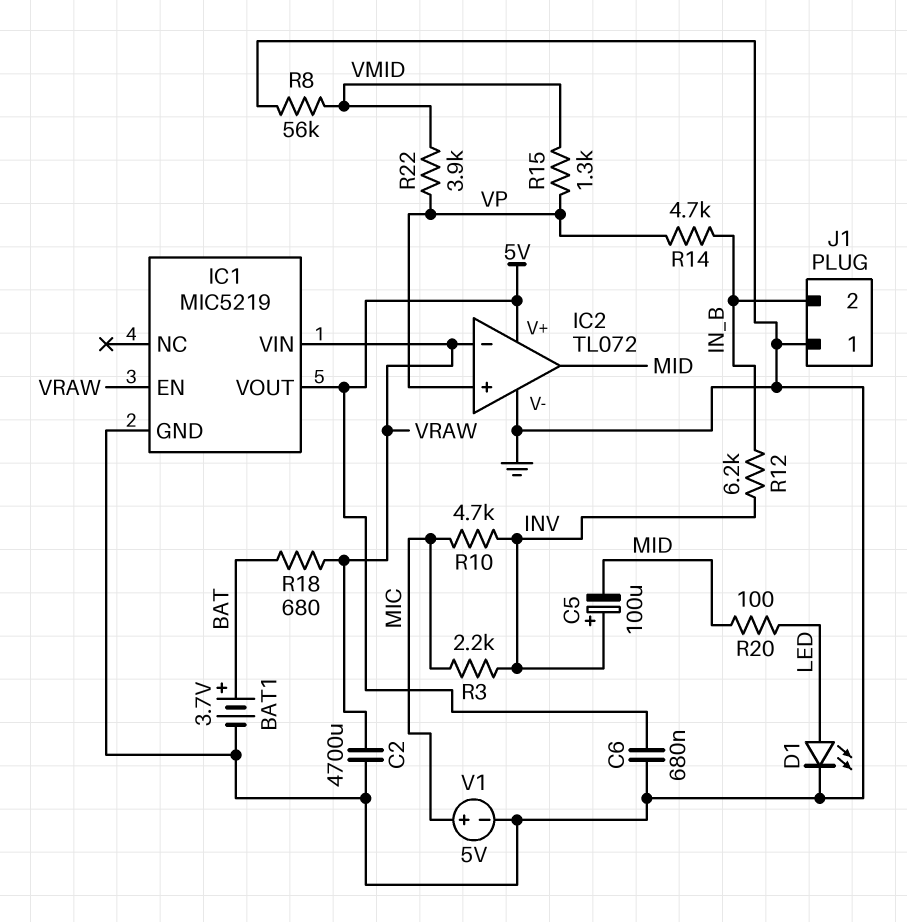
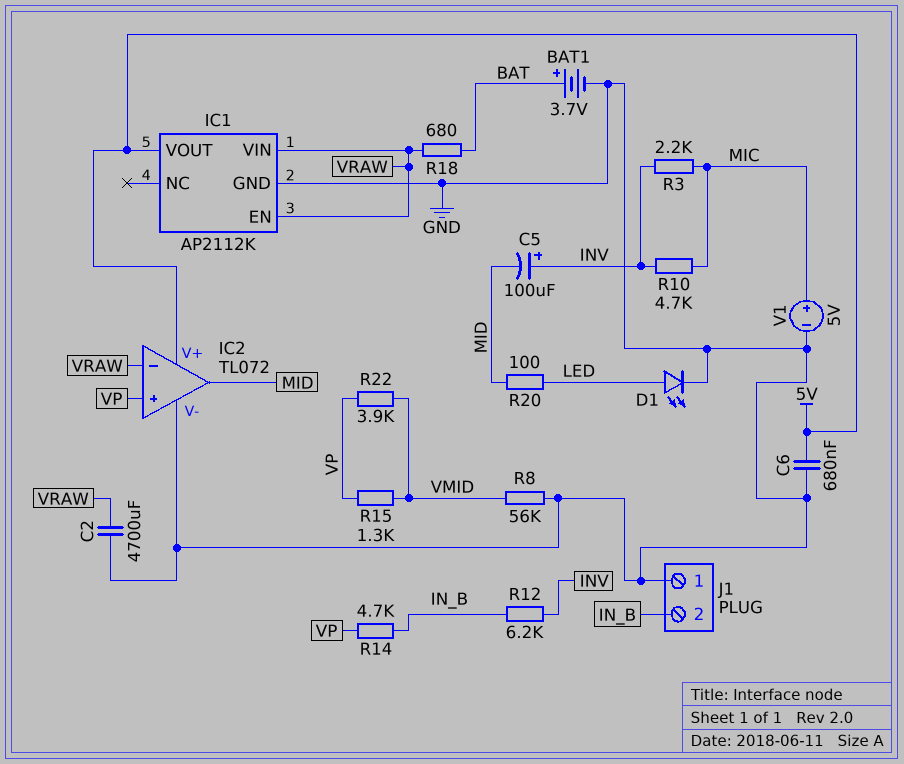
IC1: MIC5219 -> AP2112K

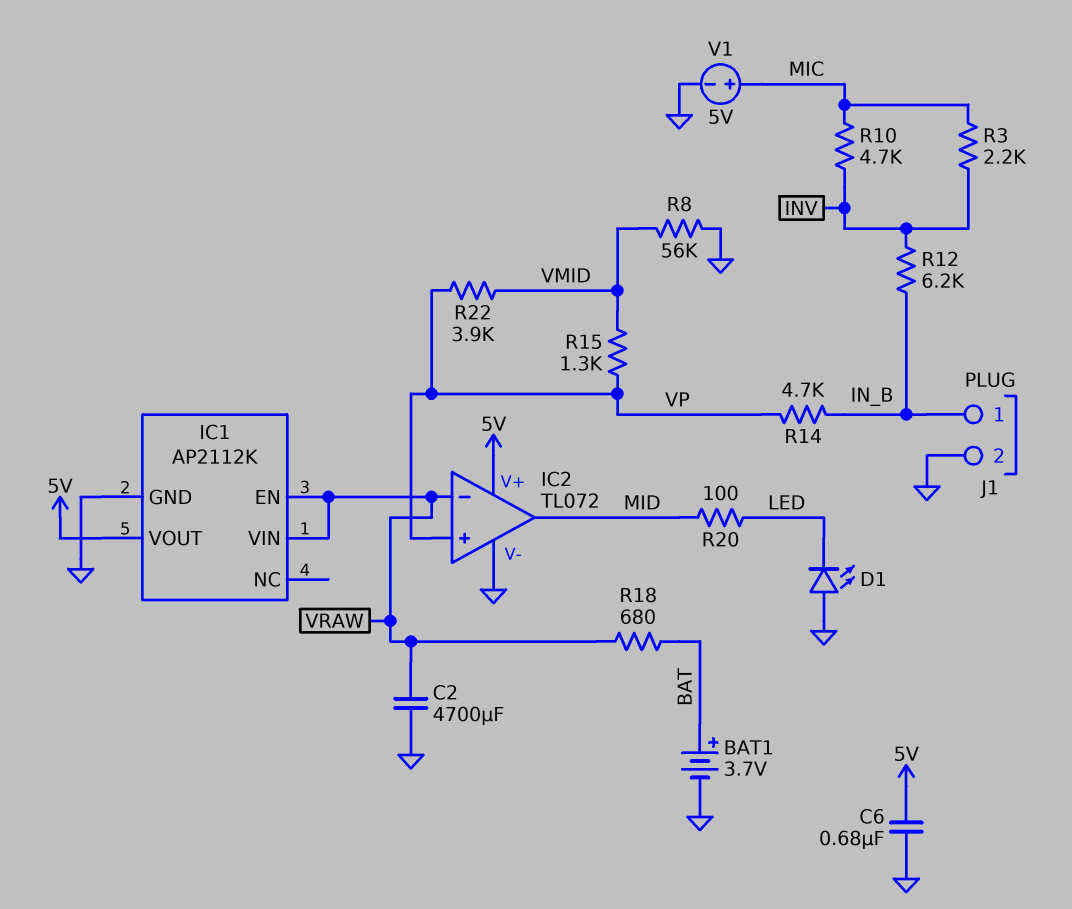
C5: 100uF (plus INV, minus MID) -> none
D1: LED (A LED, K GND) -> LED (A GND, K LED)
J1 pin 1: GND -> IN_B
J1 pin 2: IN_B -> GND

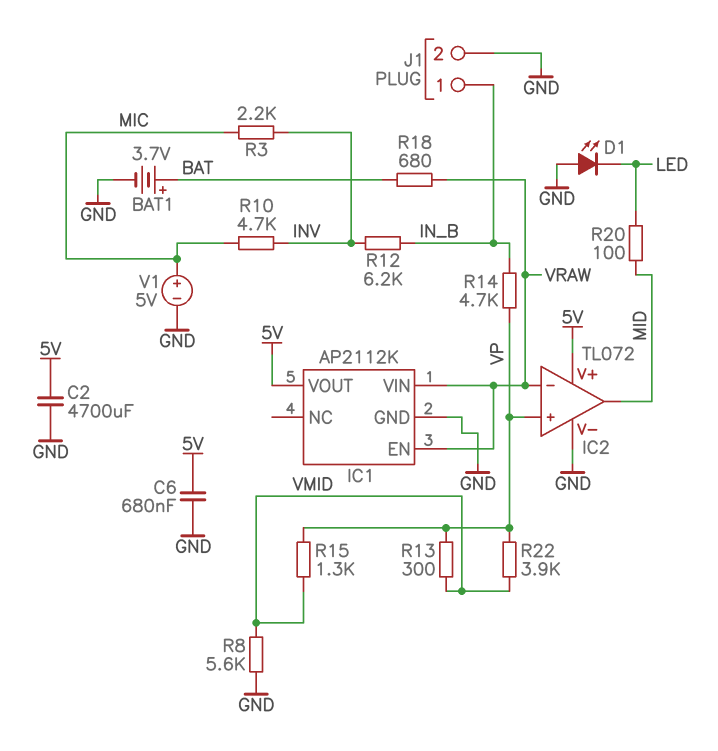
C2: 4700uF (GND, VRAW) -> 4700uF (5V, GND)
R8: 56k (GND, VMID) -> 5.6k (GND, VMID)
R13: none -> 300 (VMID, VP)

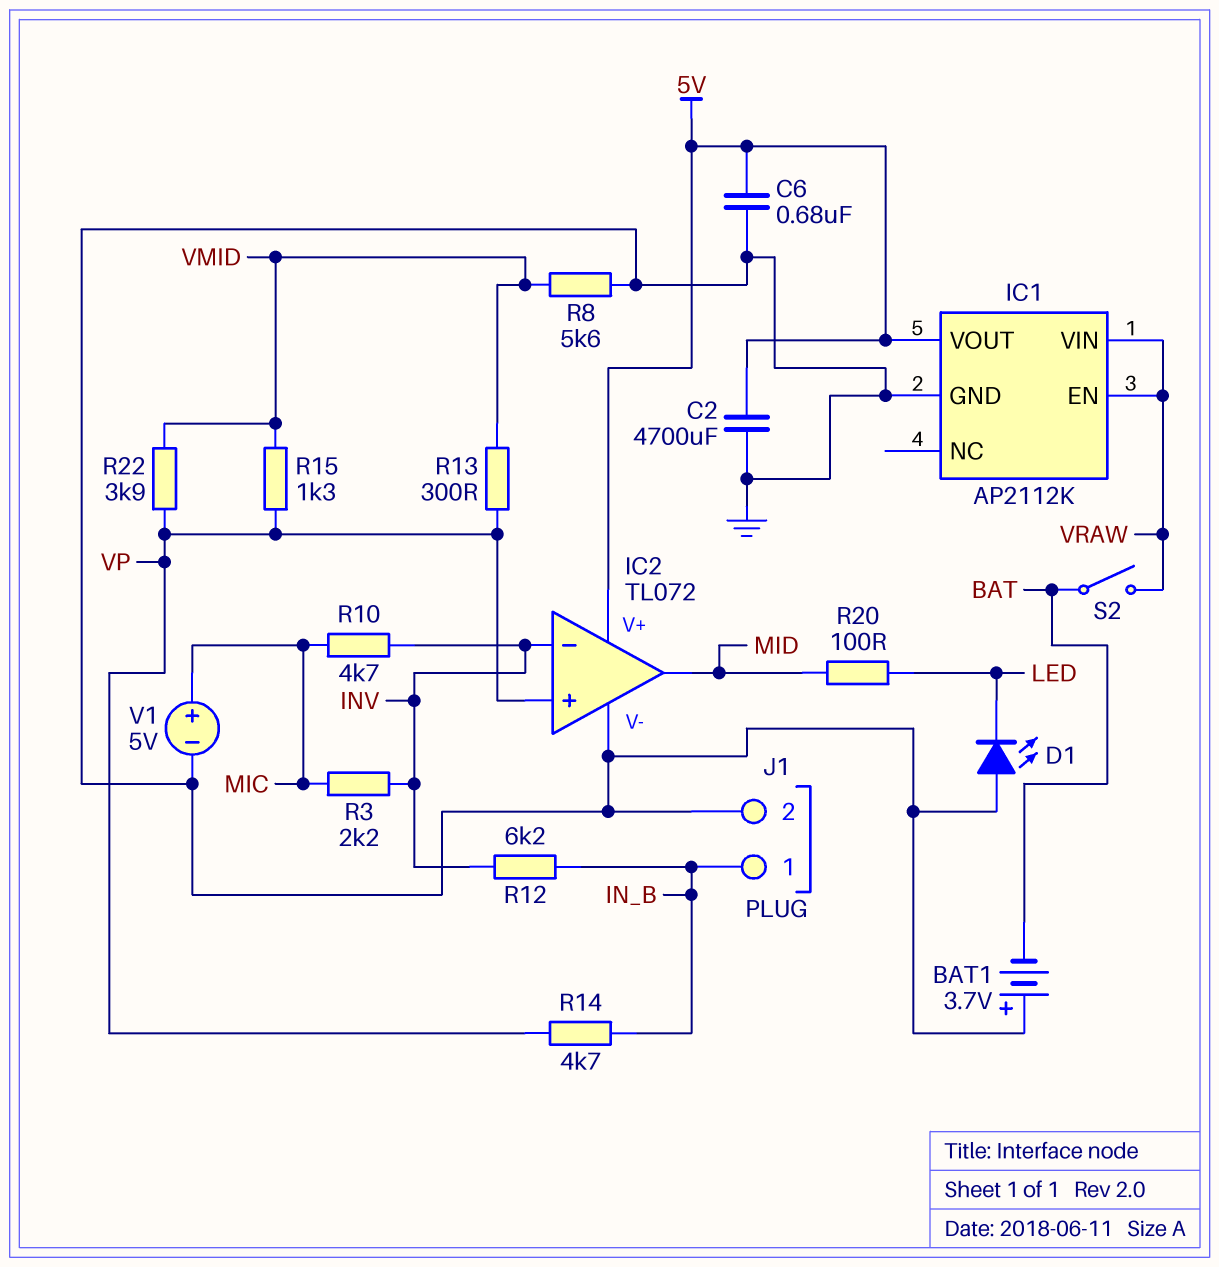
BAT1: 3.7V (plus BAT, minus GND) -> 3.7V (plus GND, minus BAT)
IC2 pin in-: VRAW -> INV
R18: 680 (BAT, VRAW) -> none
S2: none -> switch (BAT, VRAW)

